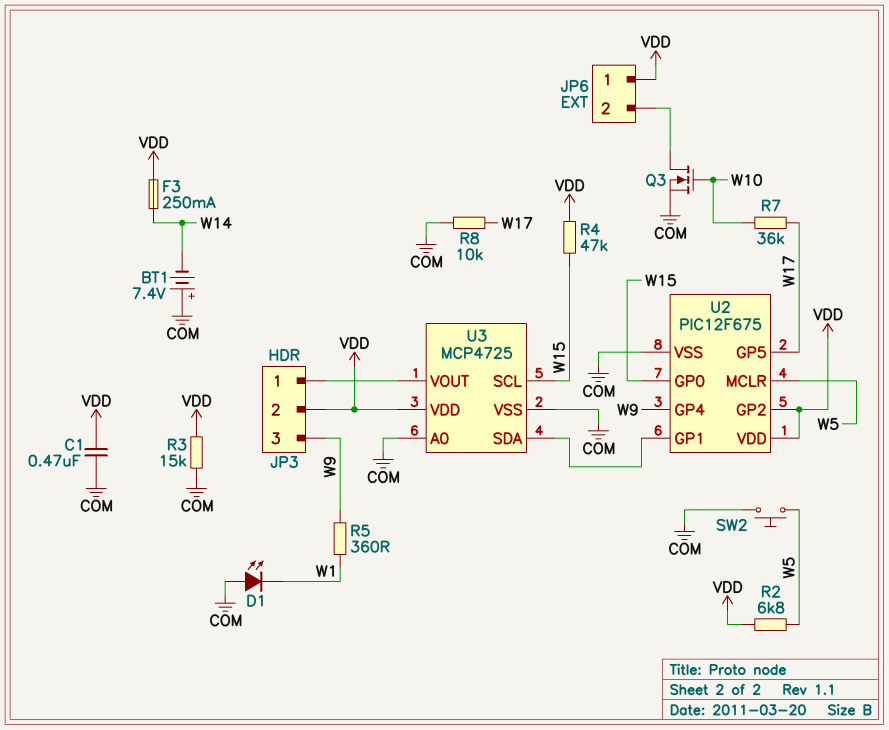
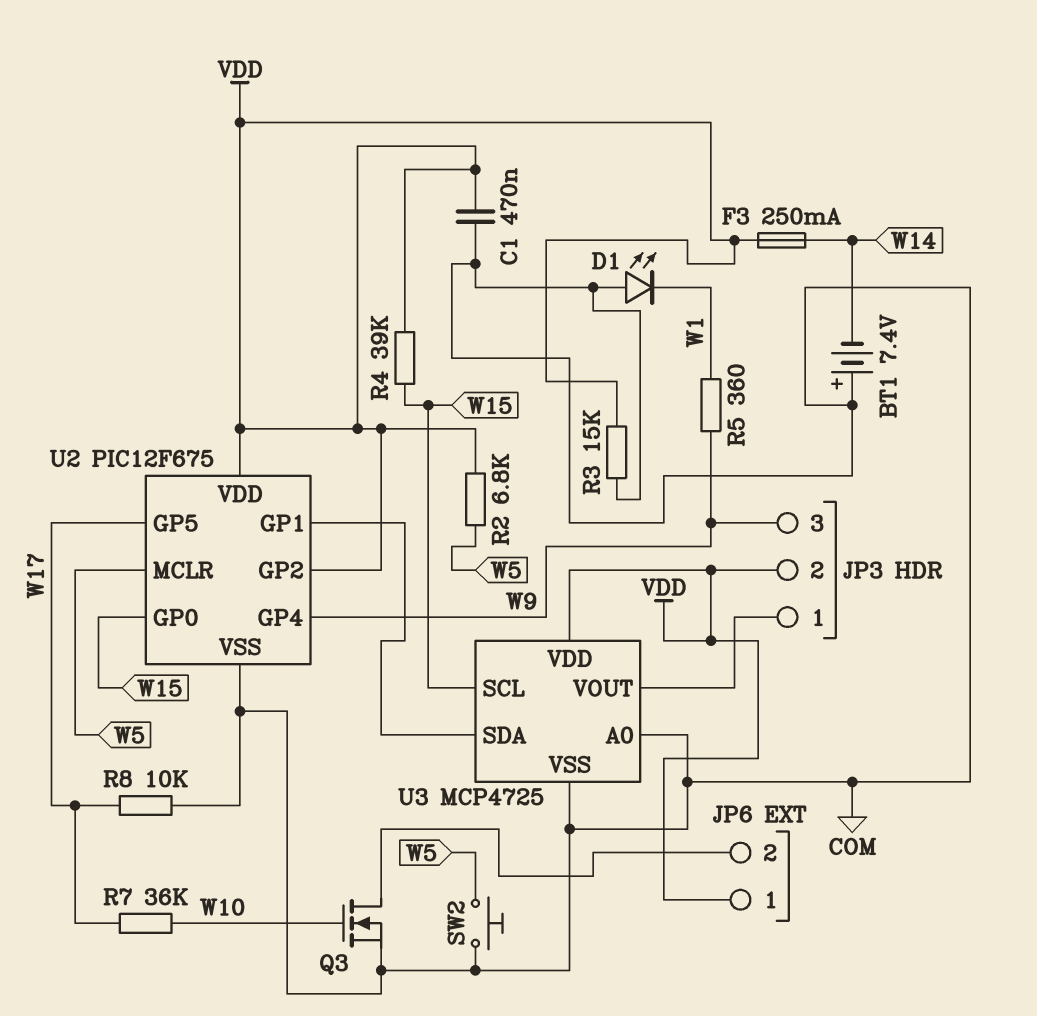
R4: 47k (VDD, W15) -> 39k (VDD, W15)

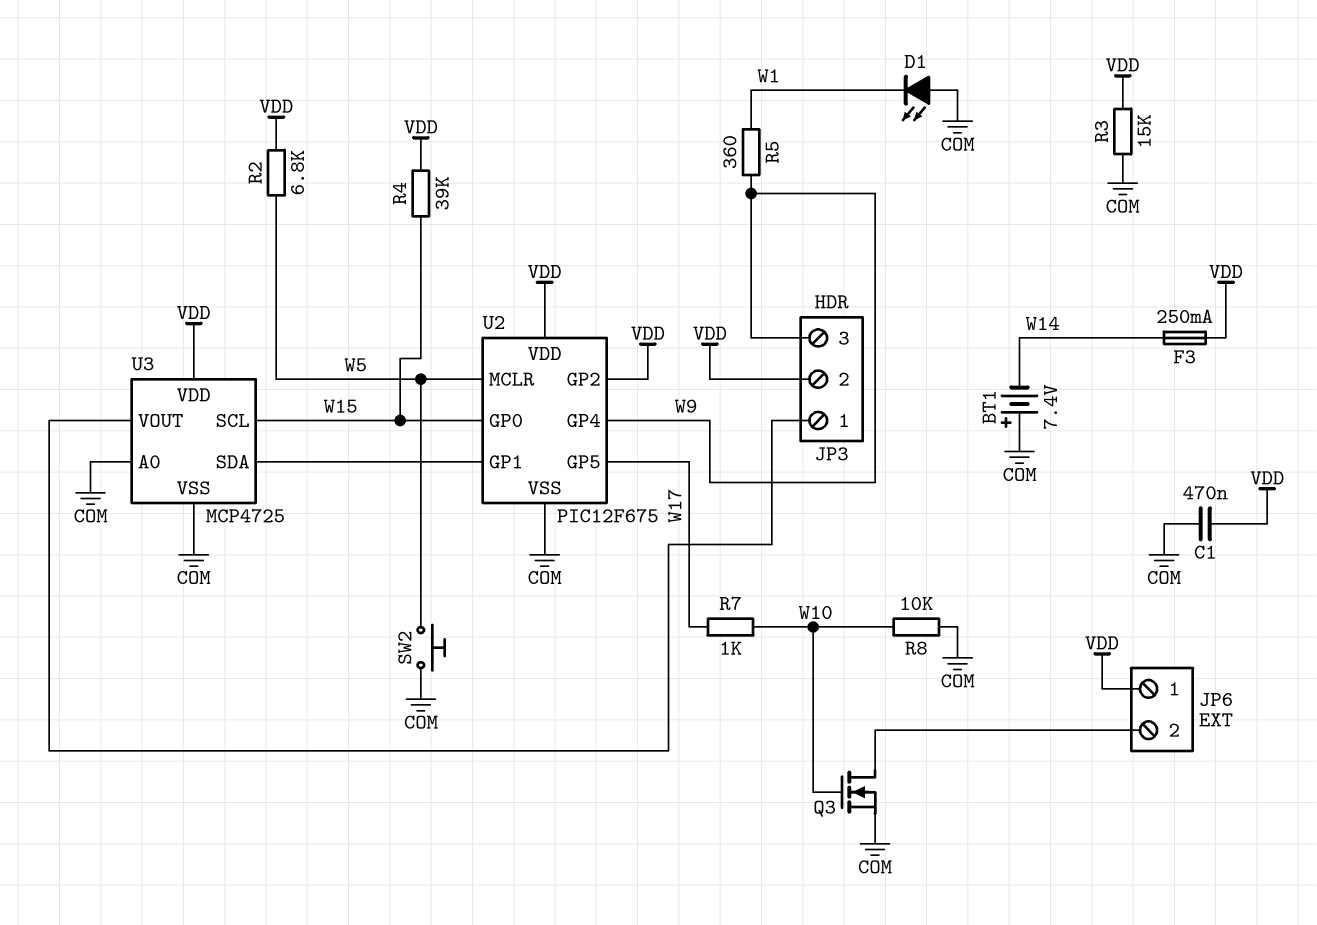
R7: 36k (W10, W17) -> 1k (W10, W17)
R8: 10k (COM, W17) -> 10k (COM, W10)

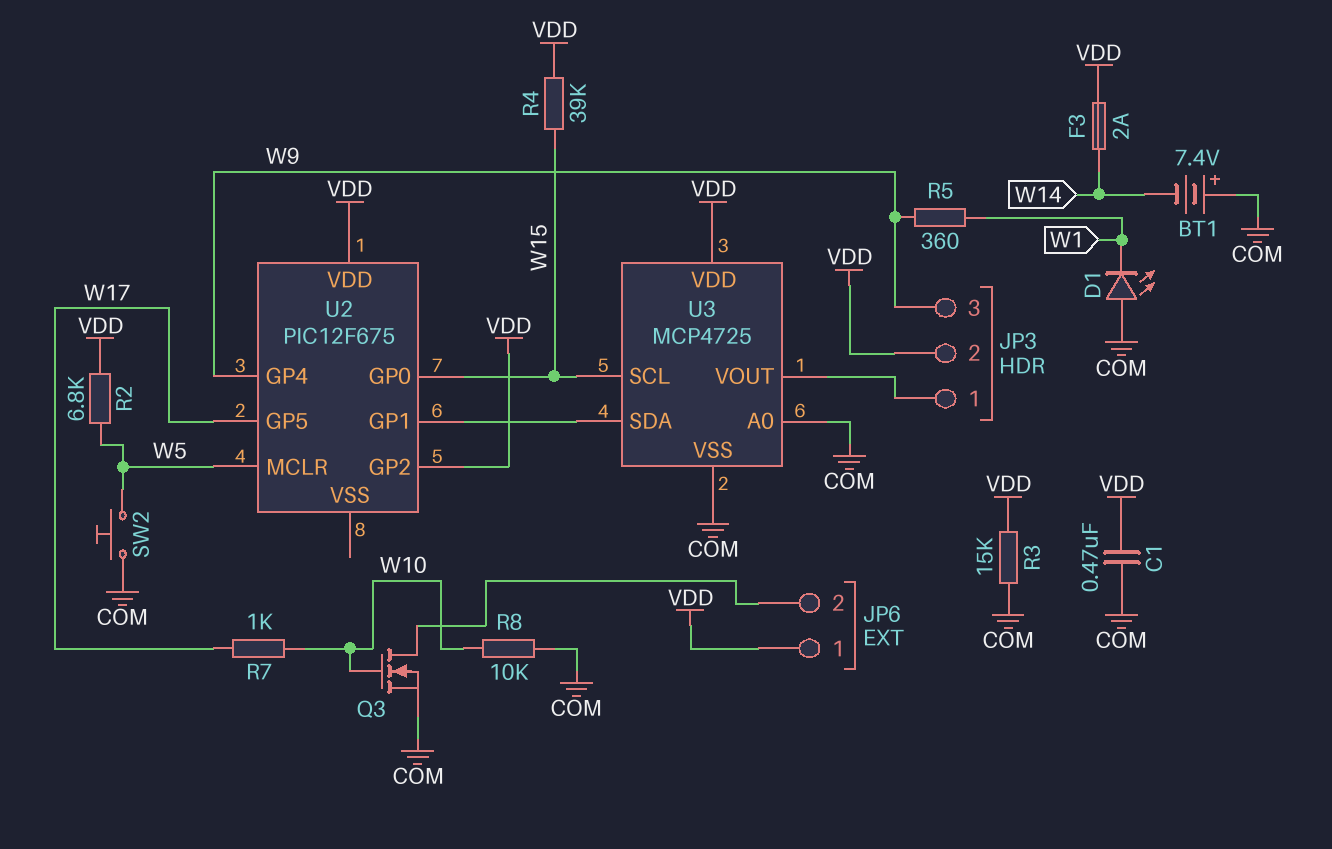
F3: 250mA (VDD, W14) -> 2A (VDD, W14)
U2 pin VSS: COM -> none

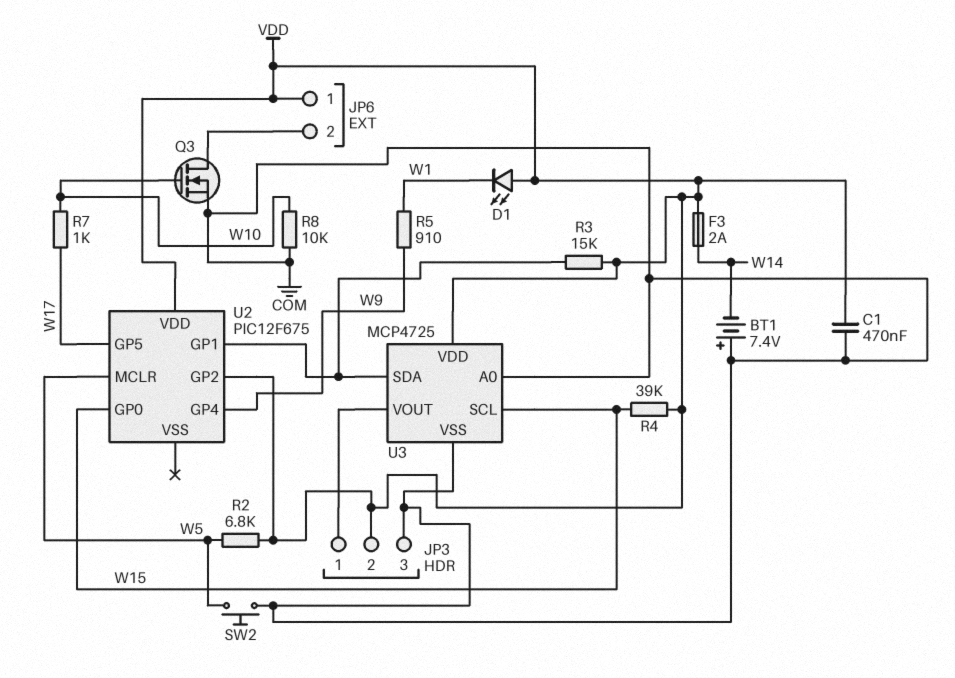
D1: LED (A COM, K W1) -> LED (A VDD, K W1)
JP3 pin 3: W9 -> COM
R3: 15k (COM, VDD) -> 15k (U2/GP1, VDD)
R5: 360 (W1, W9) -> 910 (W1, W9)

